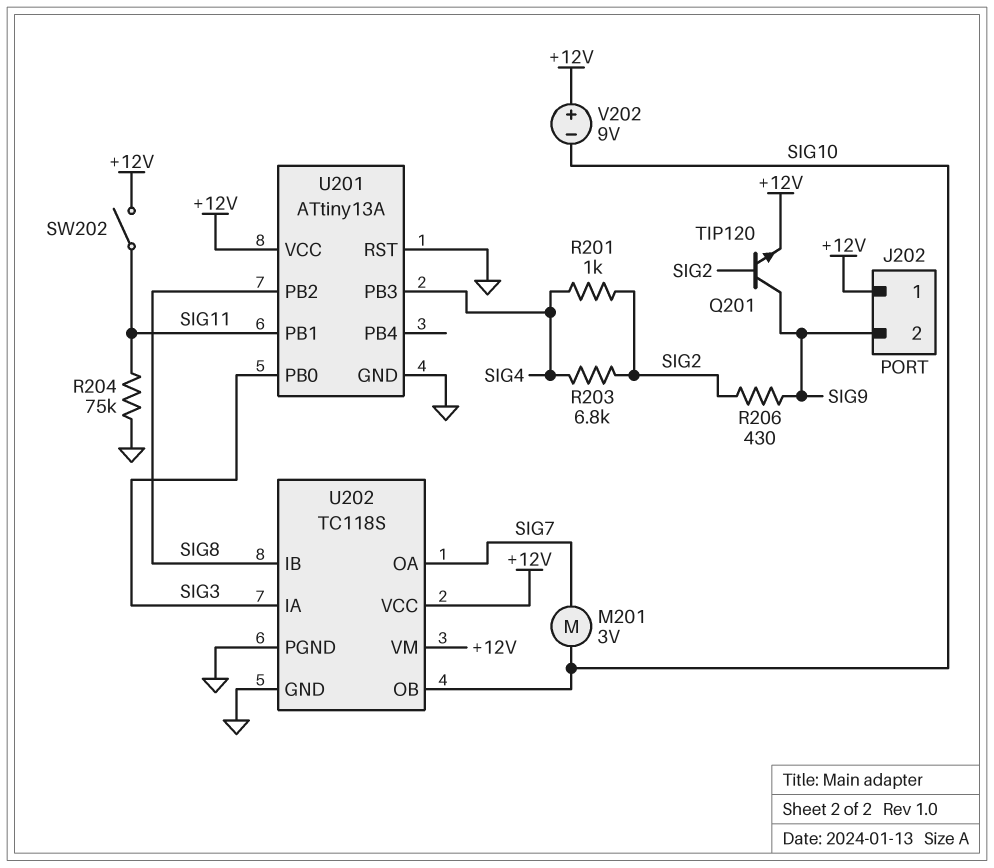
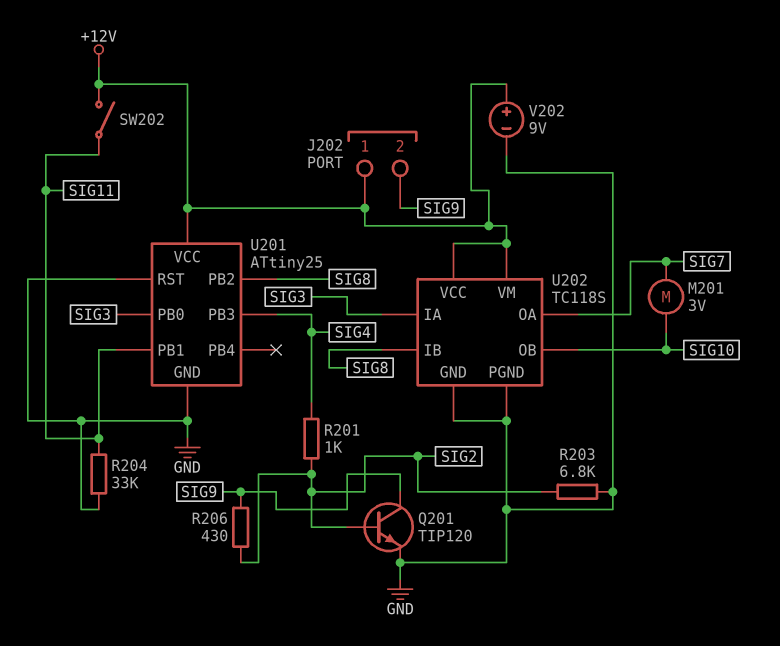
Q201: NPN TIP120 (B SIG2, C SIG9, E +12V) -> NPN TIP120 (B SIG2, C SIG9, E GND)
R203: 6.8k (SIG2, SIG4) -> 6.8k (GND, SIG2)
R204: 75k (GND, SIG11) -> 33k (GND, SIG11)
U201: ATtiny13A -> ATtiny25
V202: 9V (plus +12V, minus SIG10) -> 9V (plus +12V, minus GND)

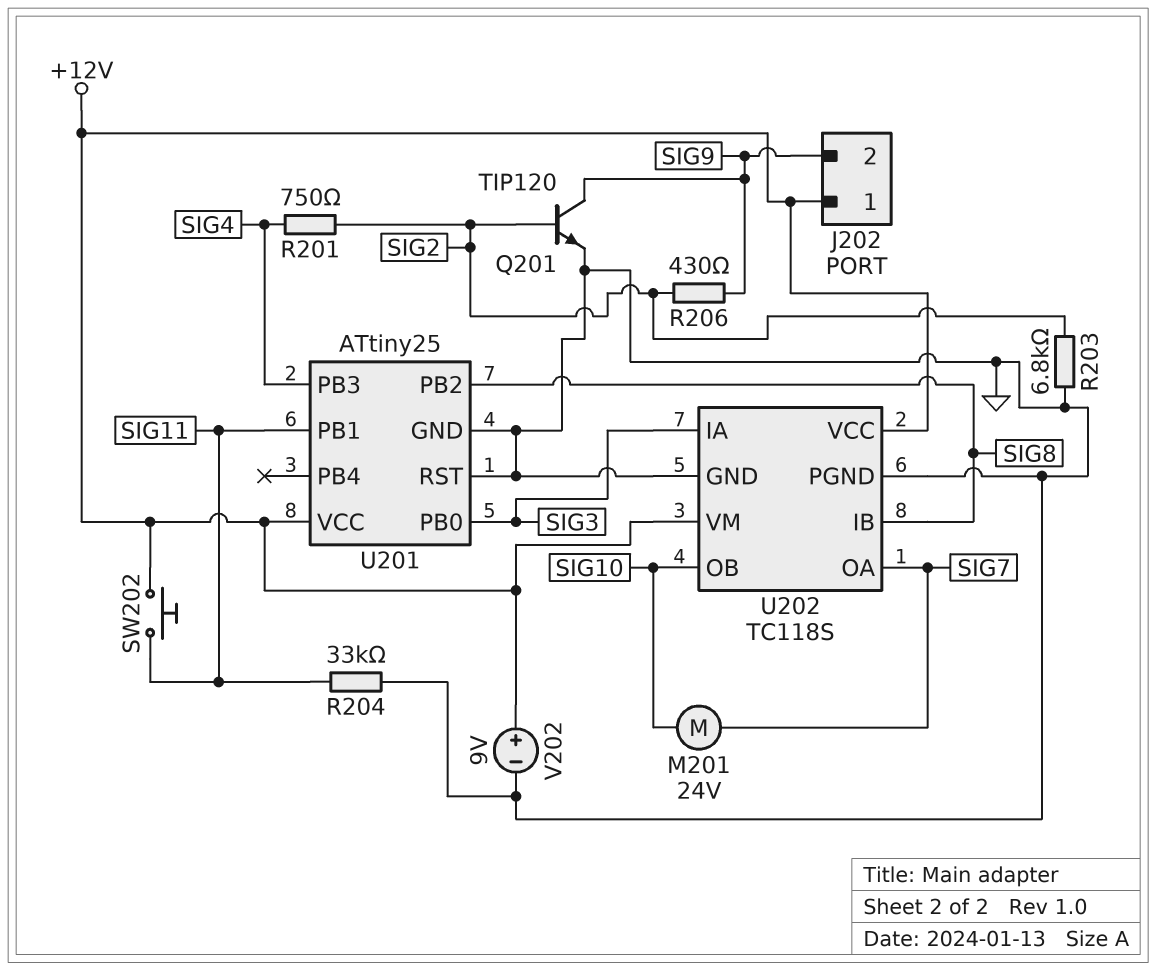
M201: motor 3V (SIG7, SIG10) -> motor 24V (SIG7, SIG10)
R201: 1k (SIG2, SIG4) -> 750 (SIG2, SIG4)
SW202: switch (+12V, SIG11) -> button (+12V, SIG11)

